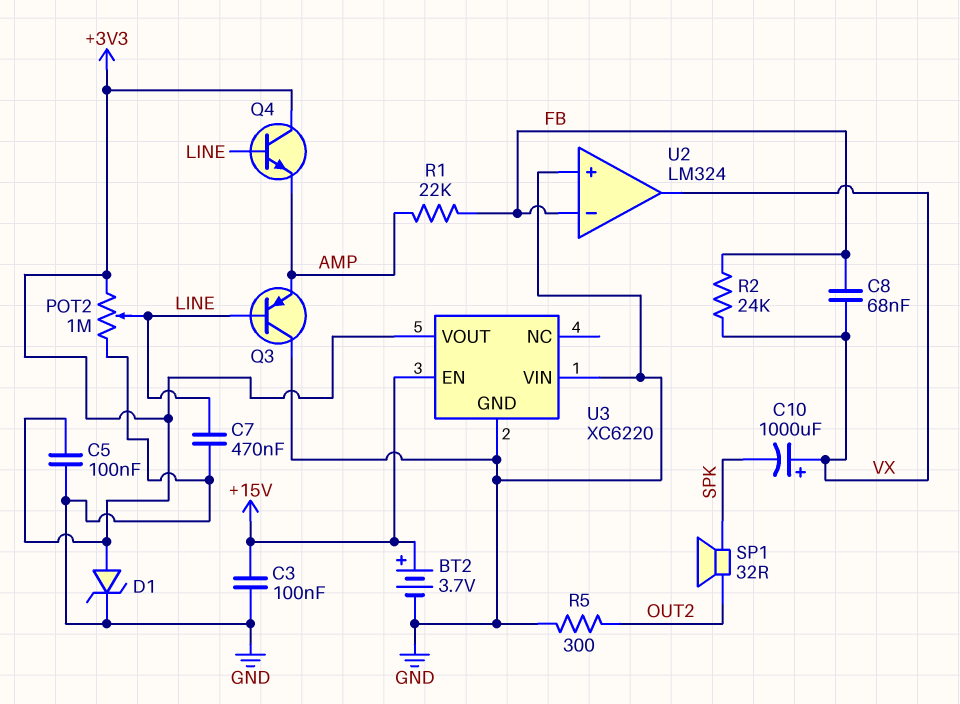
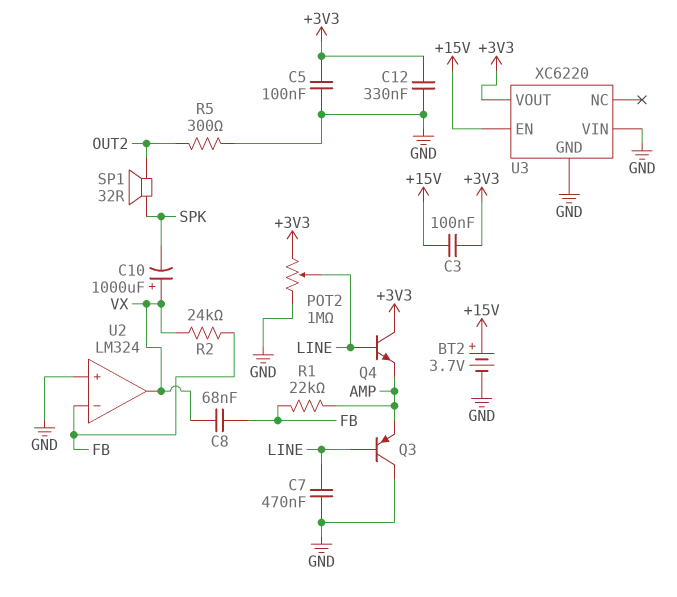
C3: 100nF (+15V, GND) -> 100nF (+3V3, +15V)
C12: none -> 330nF (+3V3, GND)
D1: zener (A +3V3, K GND) -> none

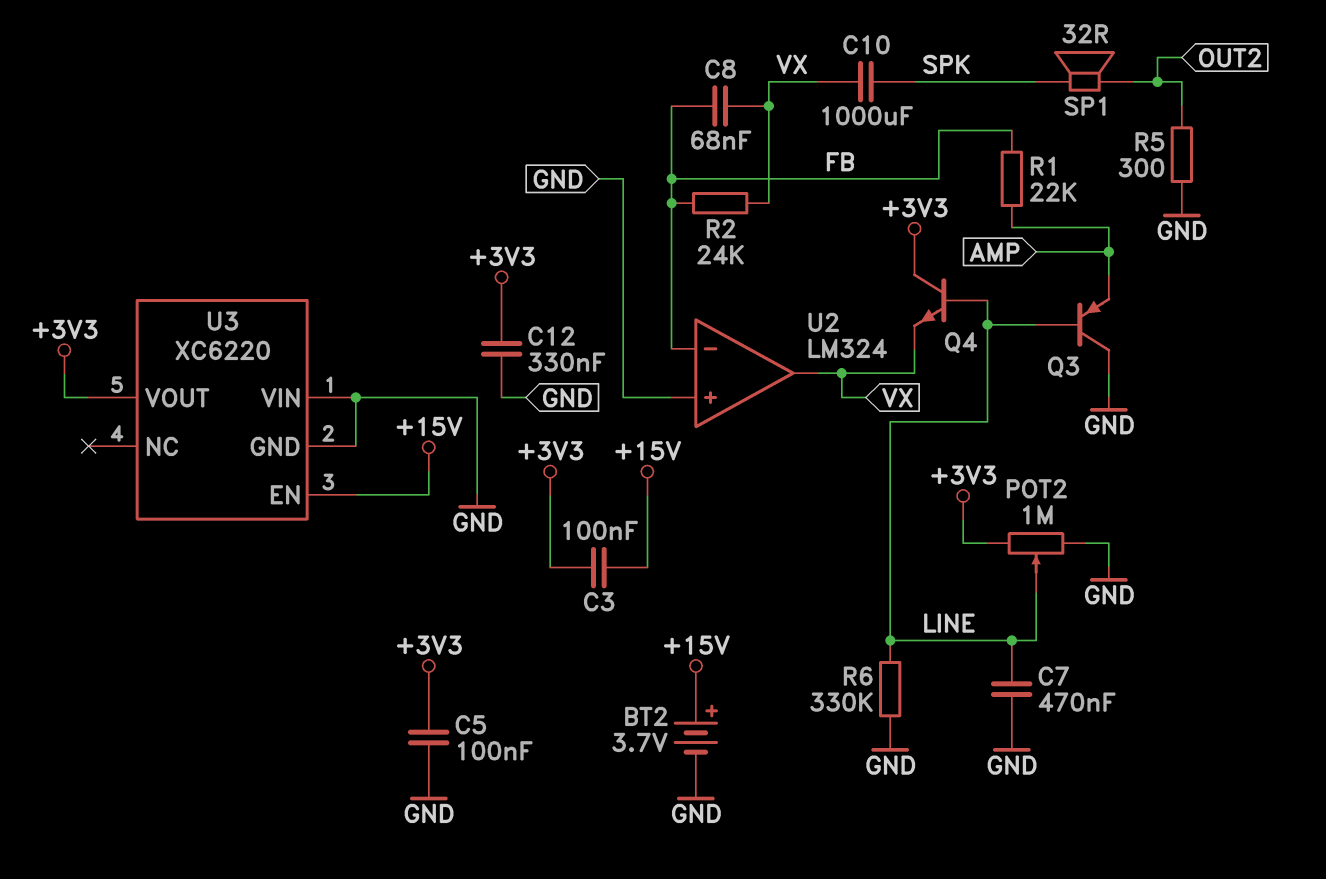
C10: 1000uF (plus VX, minus SPK) -> 1000uF (SPK, VX)
Q4: NPN (B LINE, C +3V3, E AMP) -> NPN (B LINE, C +3V3, E VX)
R6: none -> 330k (GND, LINE)

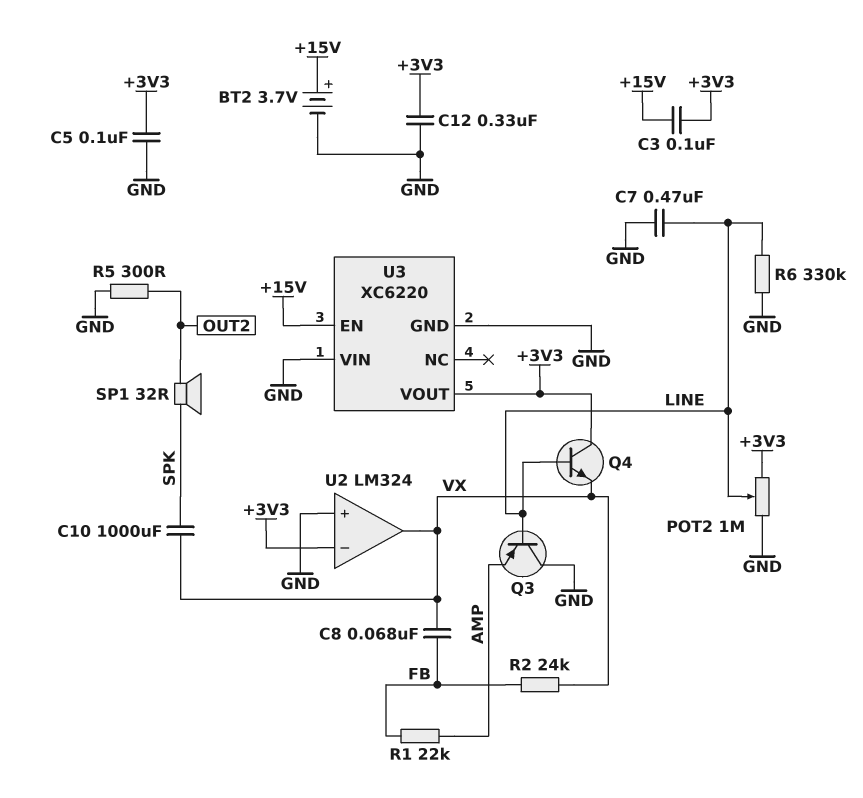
U2 pin in-: FB -> +3V3

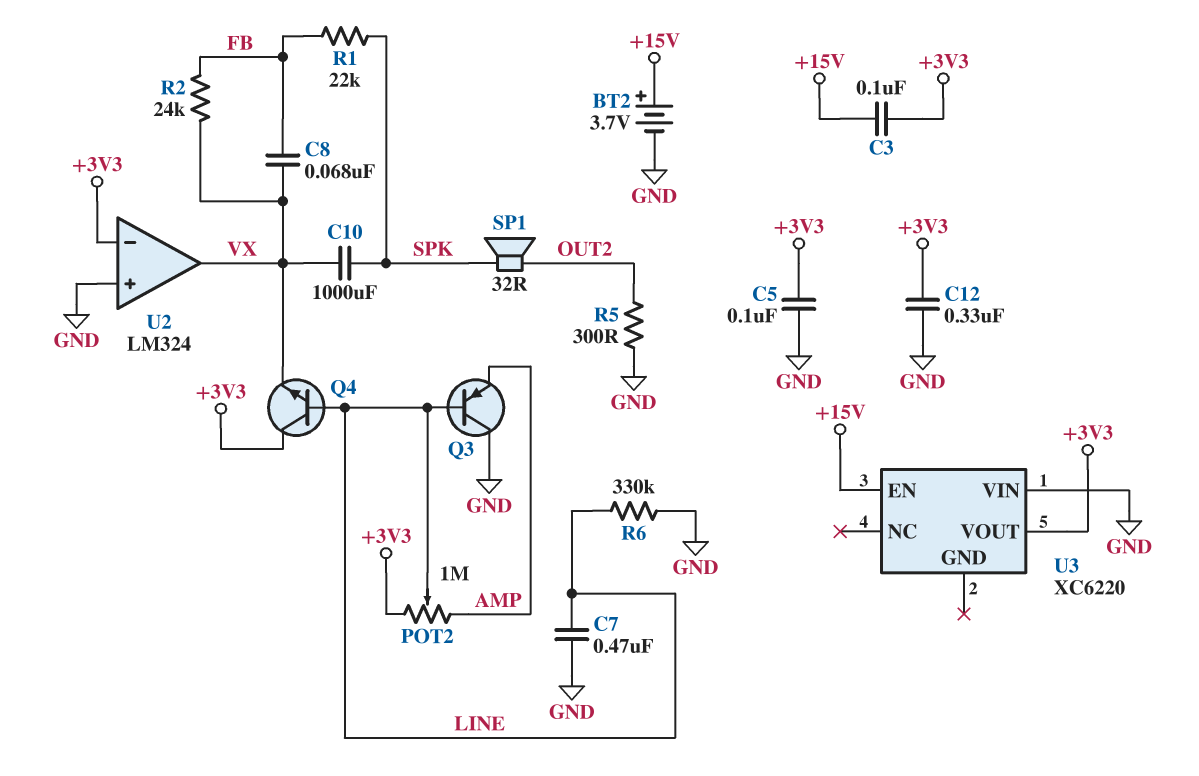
POT2: 1M (+3V3, GND, wiper LINE) -> 1M (+3V3, AMP, wiper LINE)
R1: 22k (AMP, FB) -> 22k (FB, SPK)
U3 pin GND: GND -> none

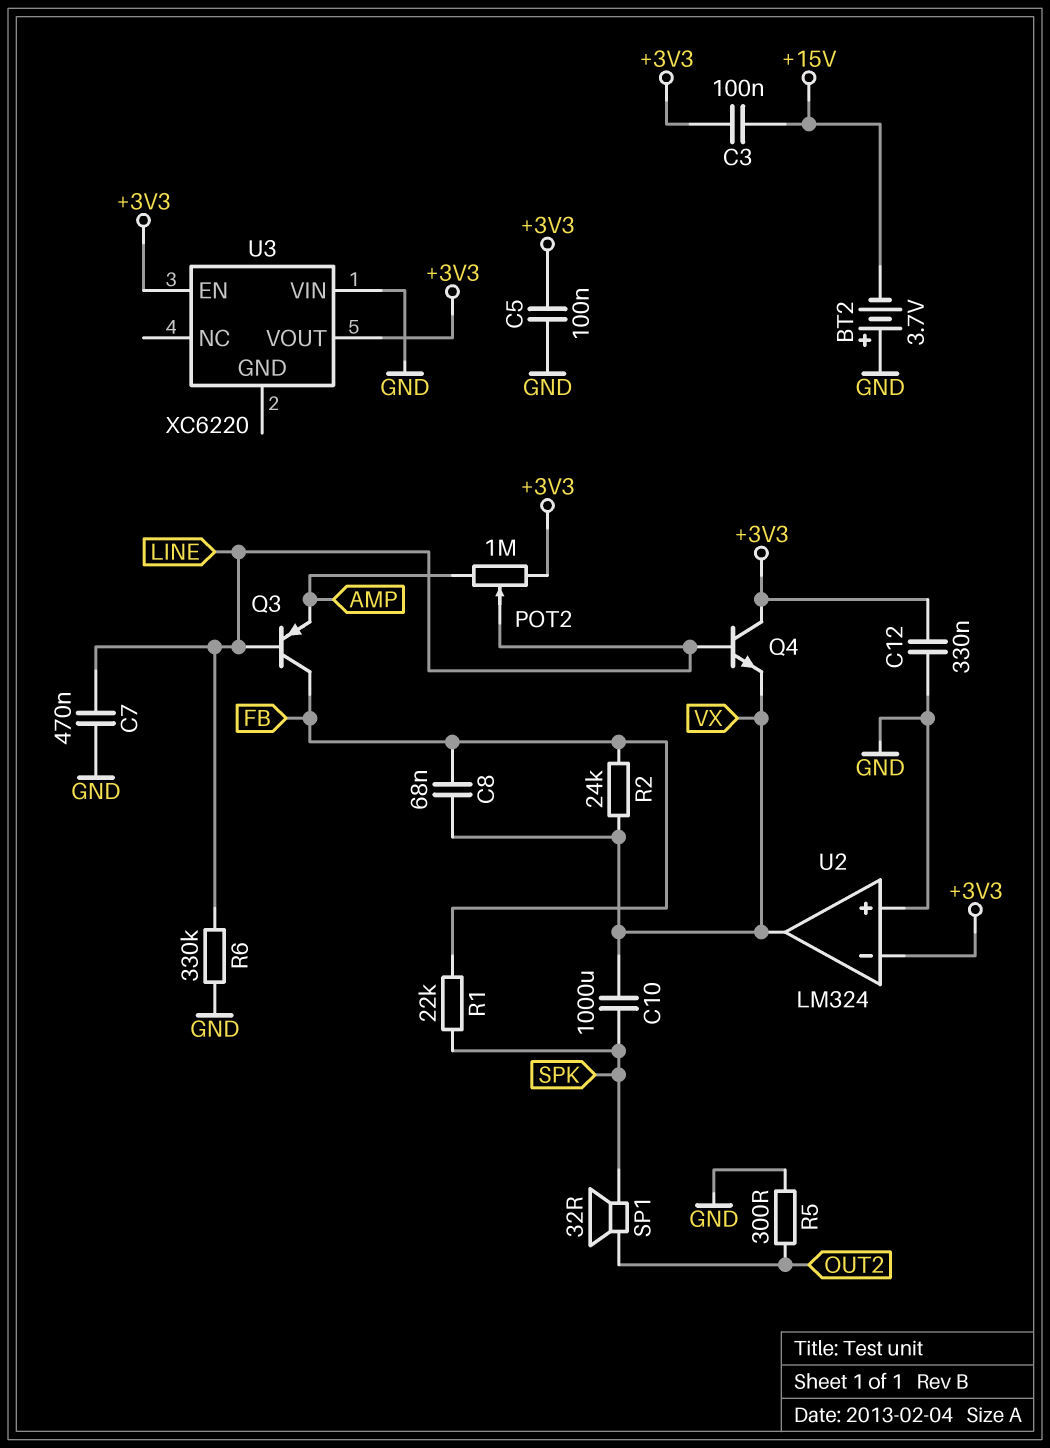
BT2: 3.7V (plus +15V, minus GND) -> 3.7V (plus GND, minus +15V)
Q3: PNP (B LINE, C GND, E AMP) -> PNP (B LINE, C FB, E AMP)
U3 pin EN: +15V -> +3V3

